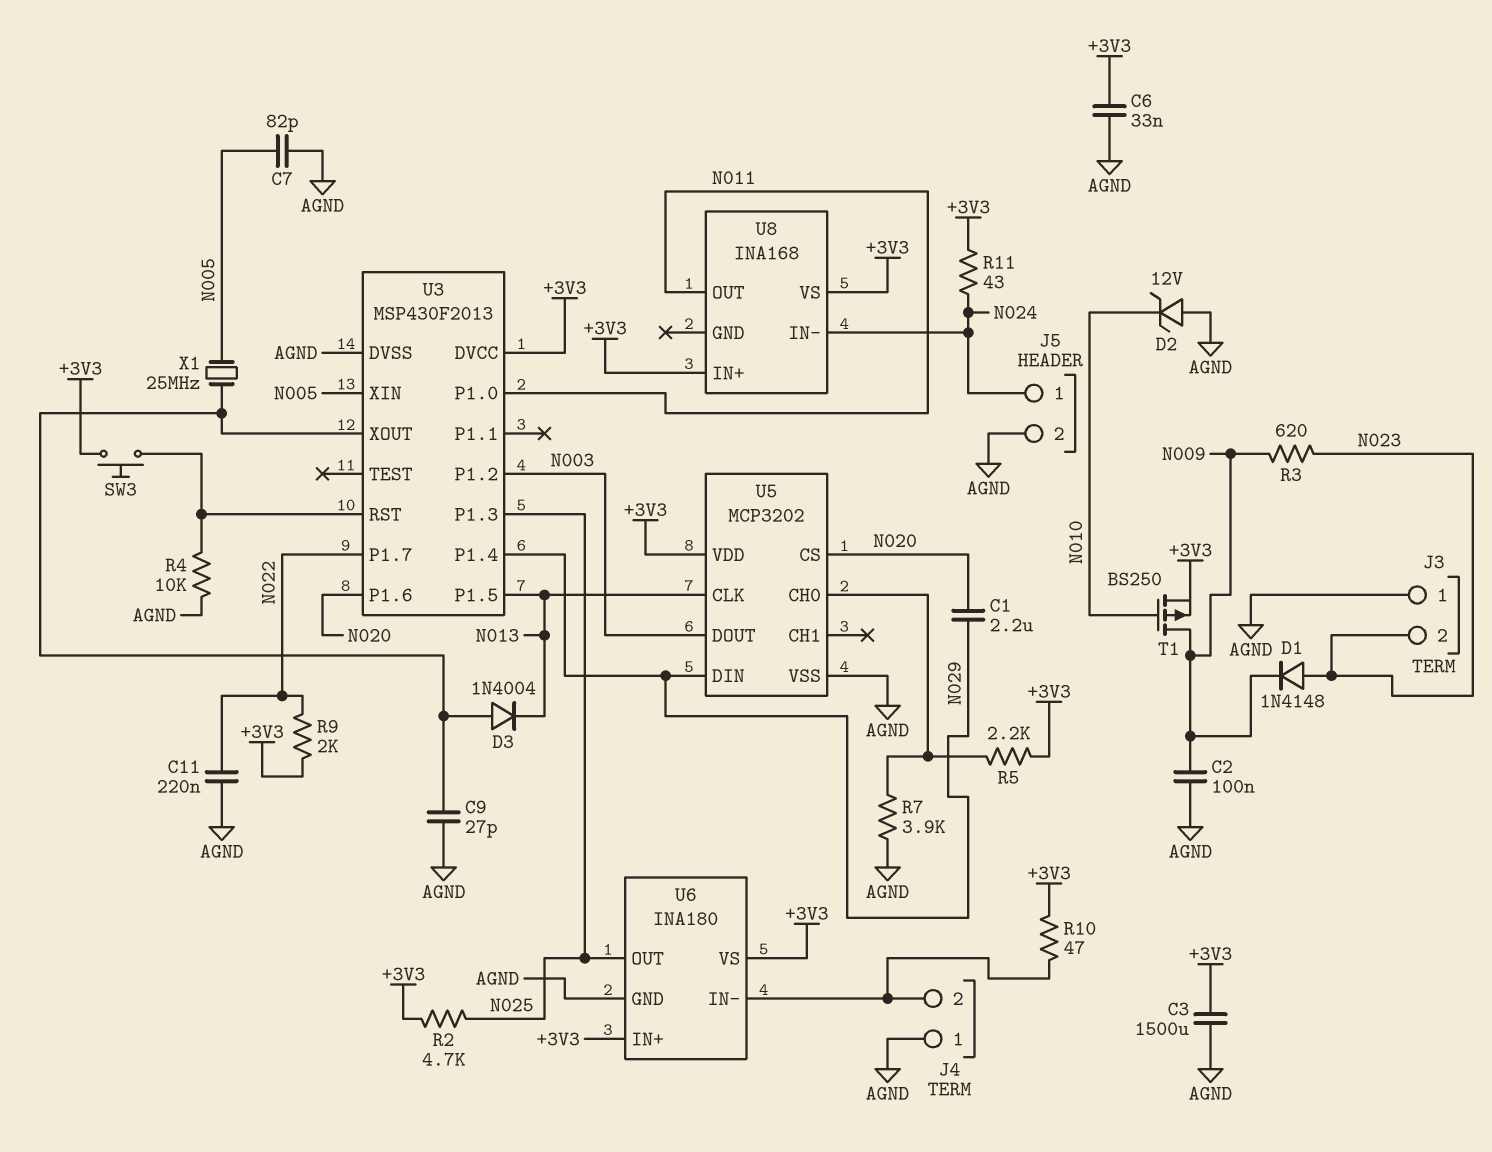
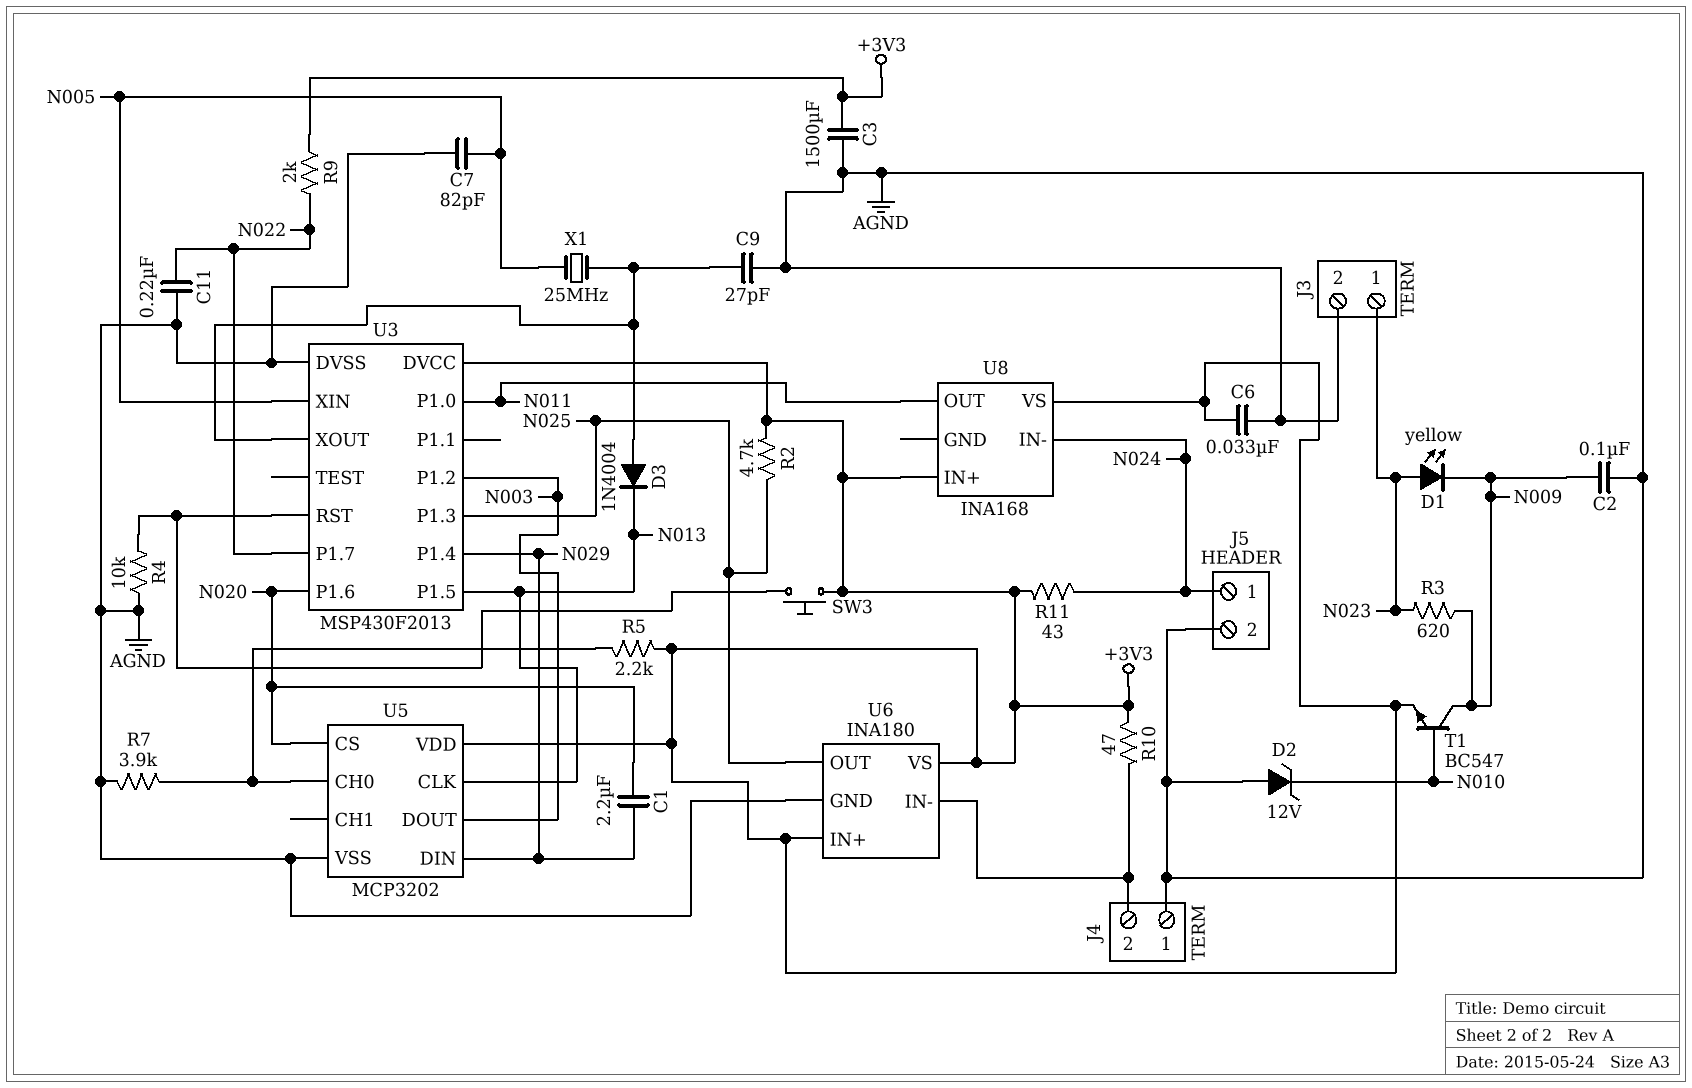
D1: diode 1N4148 (A N023, K N009) -> LED yellow (A N023, K N009)
J3 pin 1: AGND -> N023
J3 pin 2: N023 -> AGND
T1: PMOS BS250 (G N010, D N009, S +3V3) -> NPN BC547 (B N010, C N009, E +3V3)

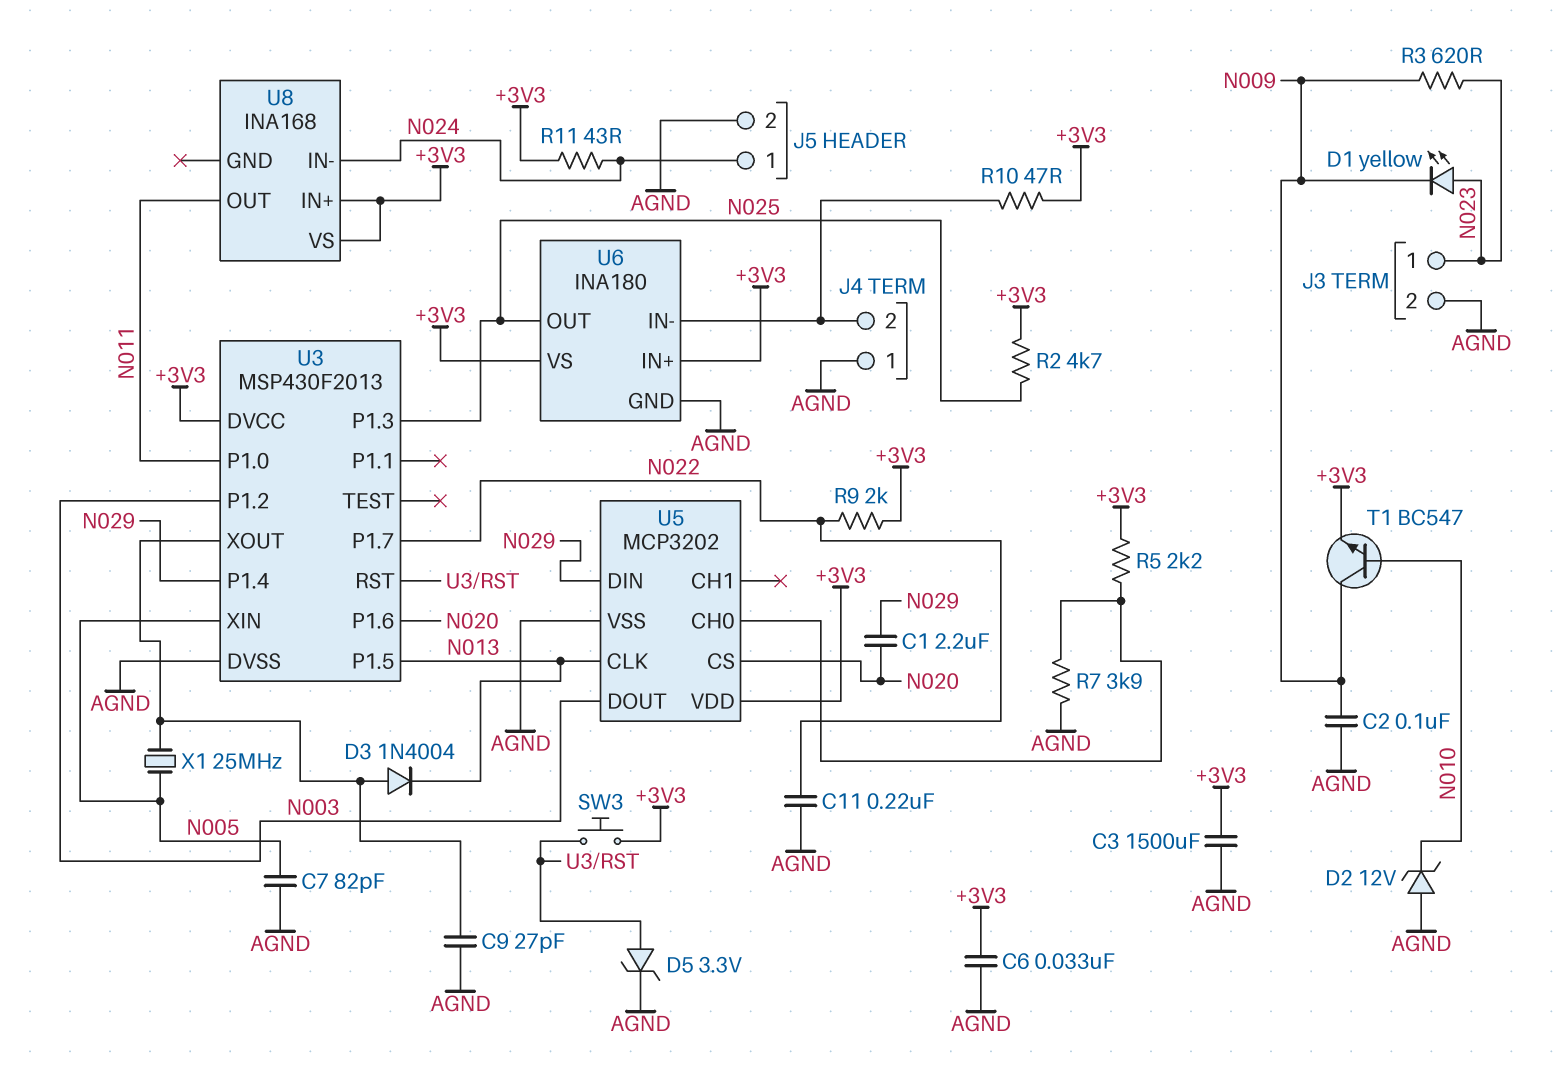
D5: none -> zener 3.3V (A U3/RST, K AGND)
R4: 10k (AGND, U3/RST) -> none

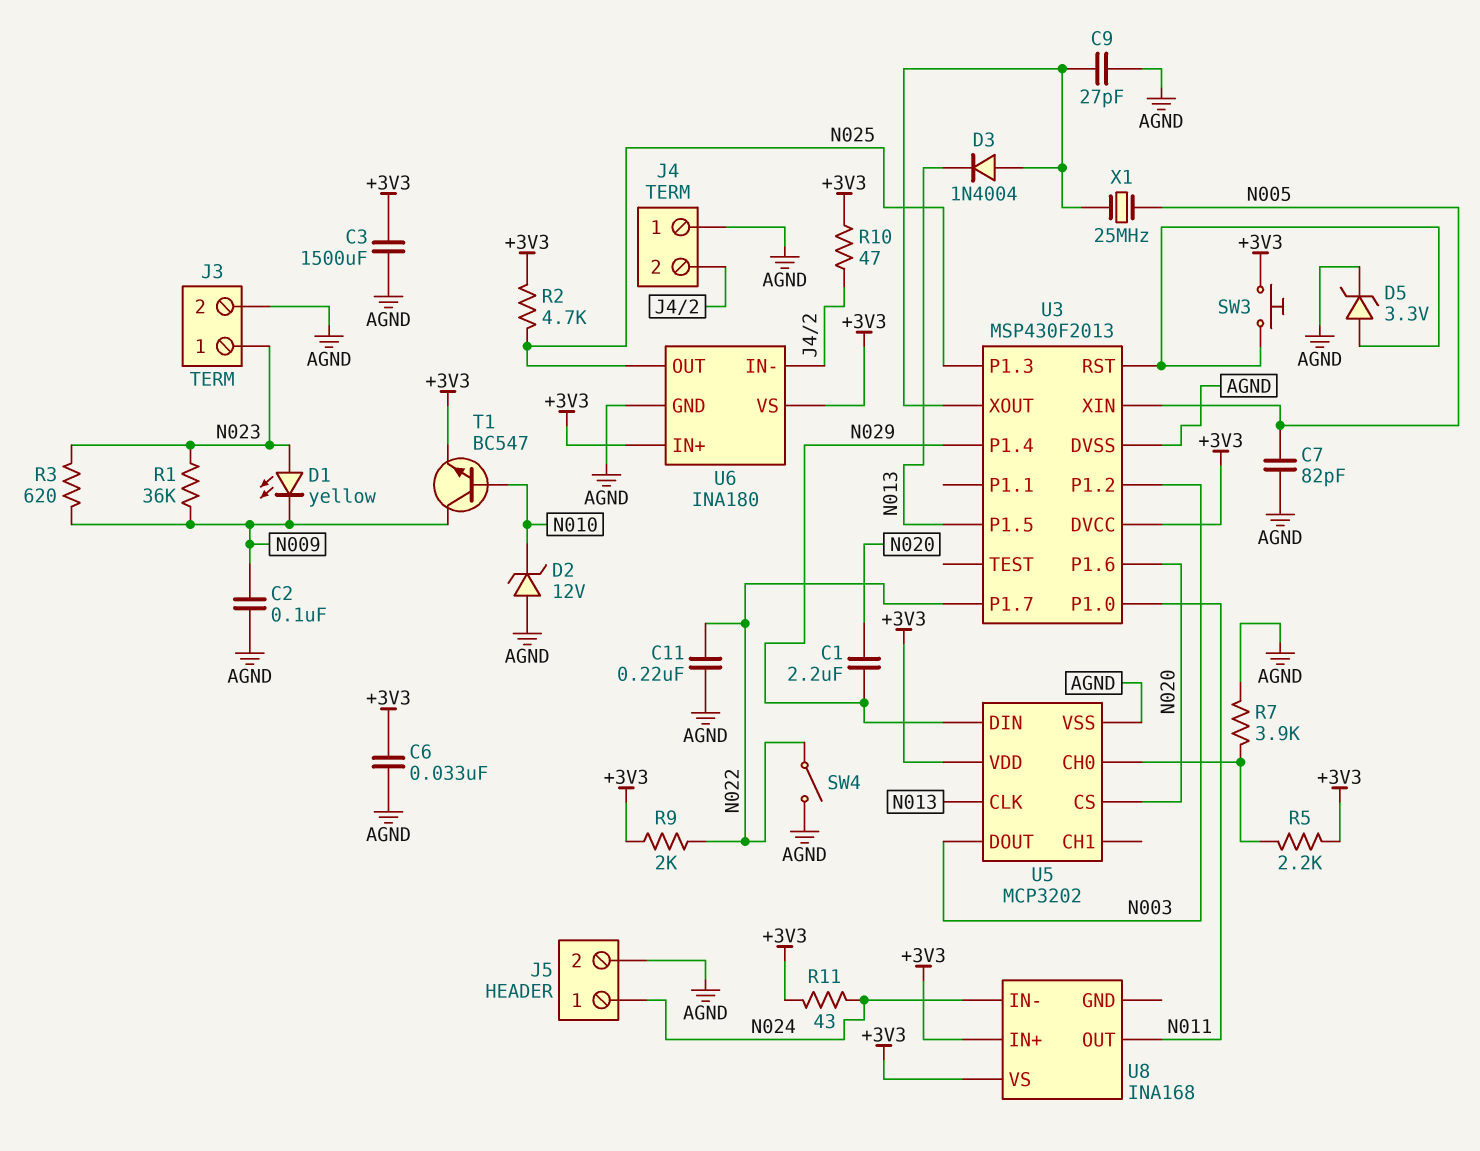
R1: none -> 36k (N009, N023)
SW4: none -> switch (AGND, N022)

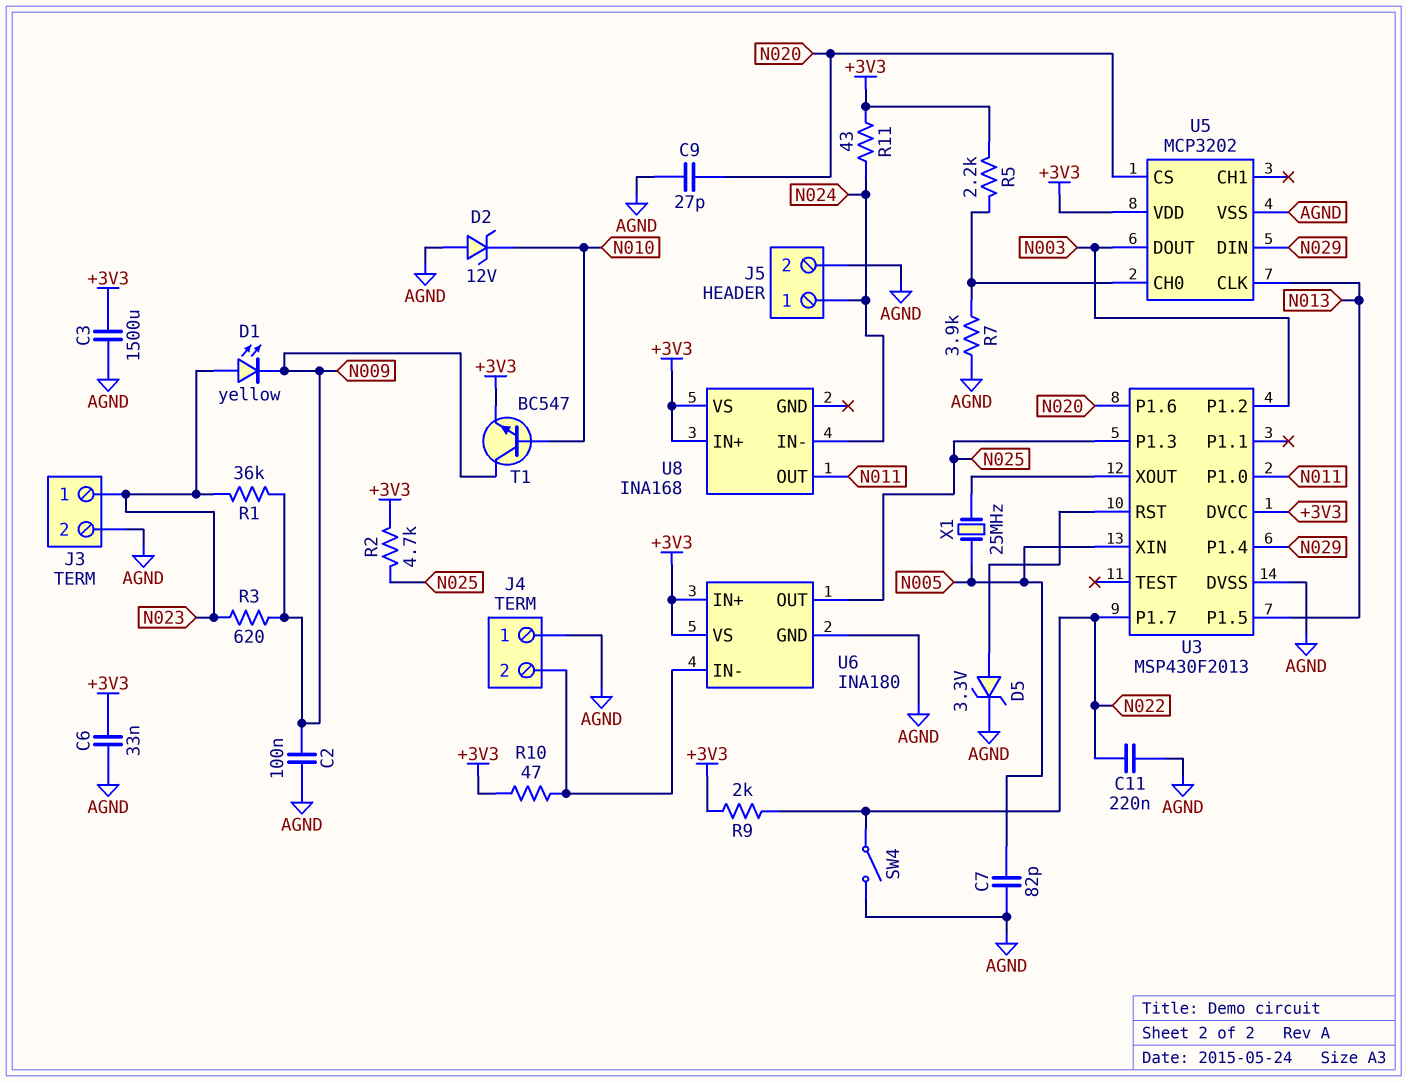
C1: 2.2uF (N020, N029) -> none
C9: 27pF (AGND, U3/XOUT) -> 27pF (AGND, N020)
D3: diode 1N4004 (A U3/XOUT, K N013) -> none
SW3: button (+3V3, U3/RST) -> none

